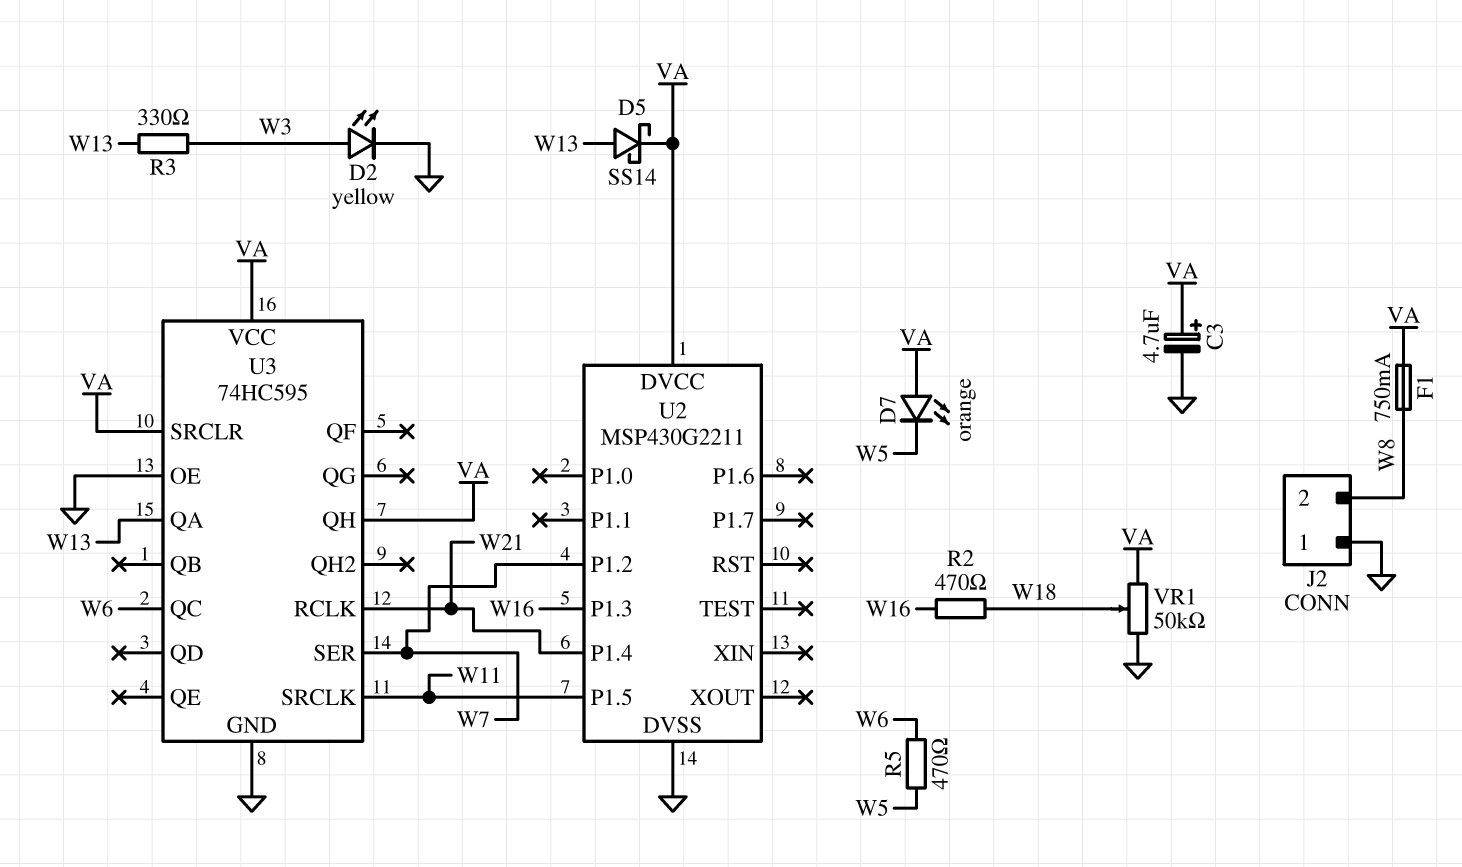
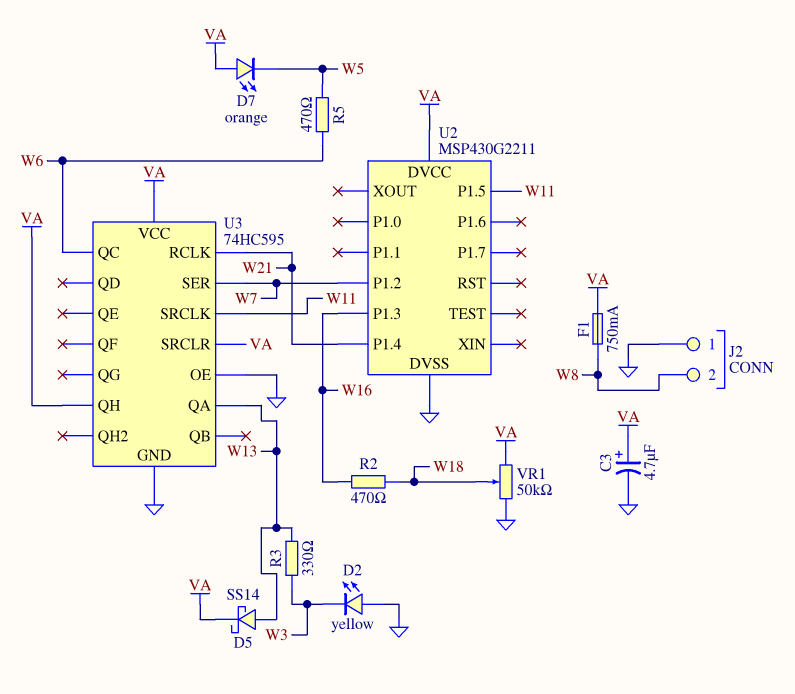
D2: LED yellow (A W3, K GND) -> LED yellow (A GND, K W3)

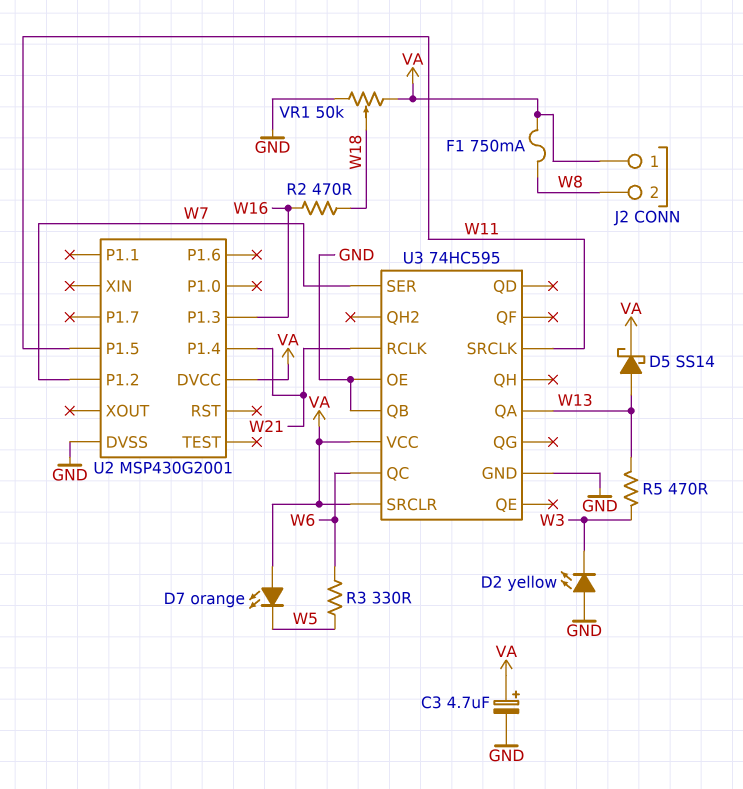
J2 pin 1: GND -> VA
R3: 330 (W3, W13) -> 330 (W5, W6)
R5: 470 (W5, W6) -> 470 (W3, W13)
U2: MSP430G2211 -> MSP430G2001
U3 pin QB: none -> GND
U3 pin QH: VA -> none

